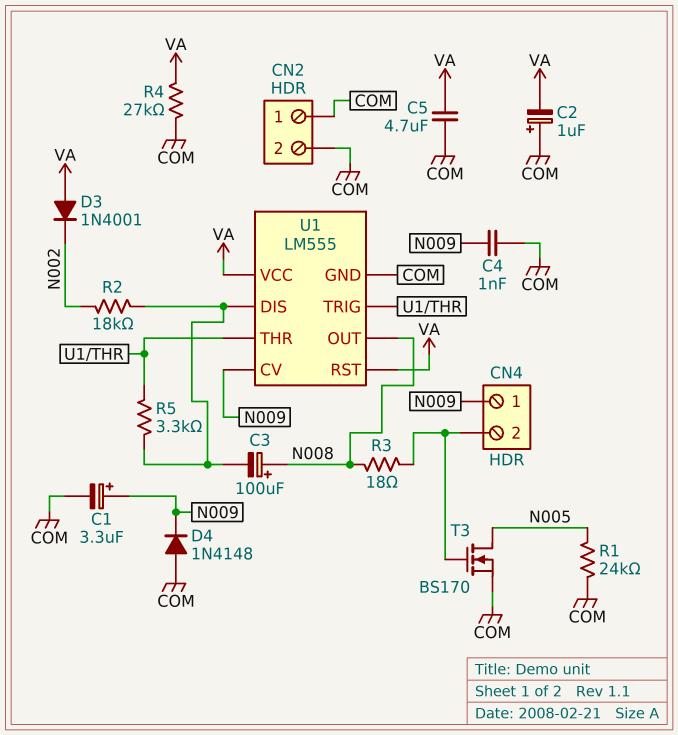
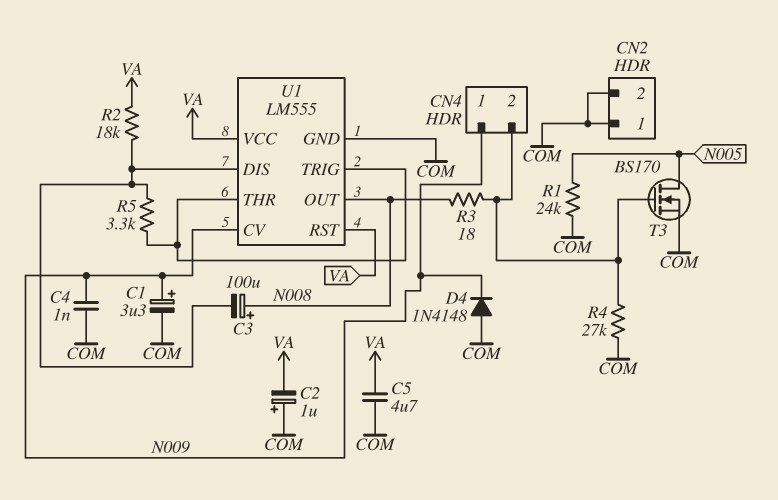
D3: diode 1N4001 (A VA, K N002) -> none
R2: 18k (N002, U1/DIS) -> 18k (U1/DIS, VA)
R4: 27k (COM, VA) -> 27k (CN4/2, COM)

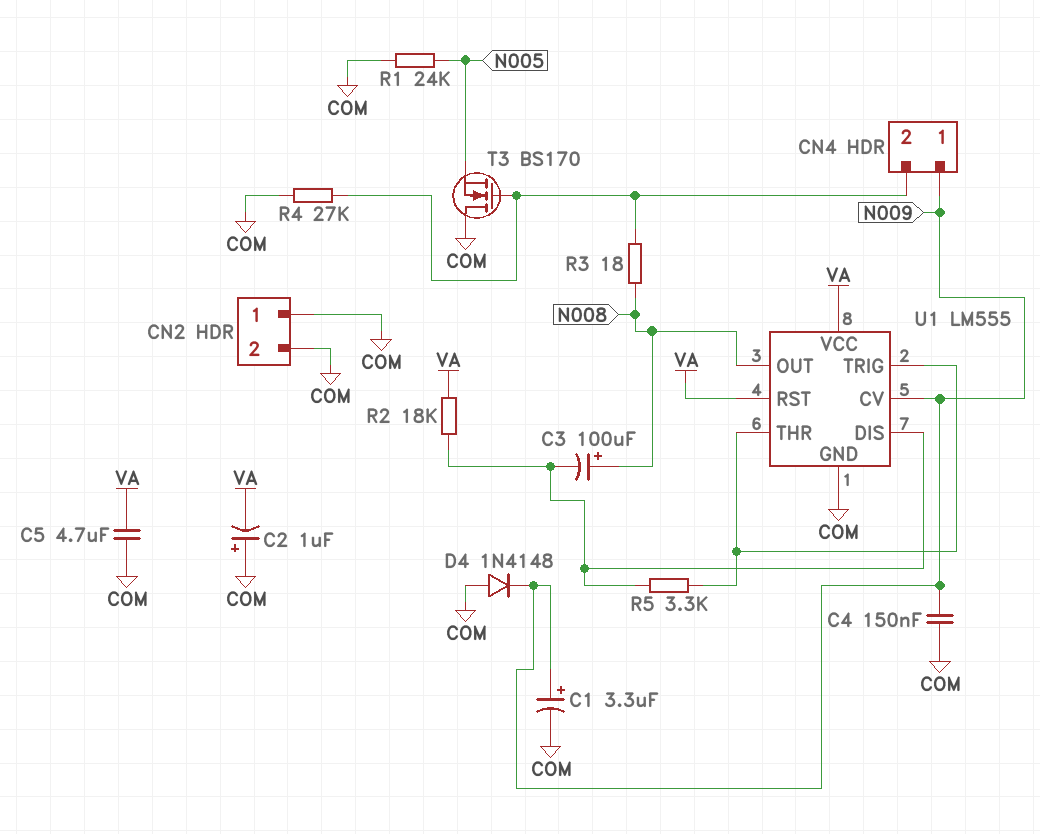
C4: 1nF (COM, N009) -> 150nF (COM, N009)
T3: NMOS BS170 (G CN4/2, D N005, S COM) -> NMOS BS170 (G CN4/2, D COM, S N005)

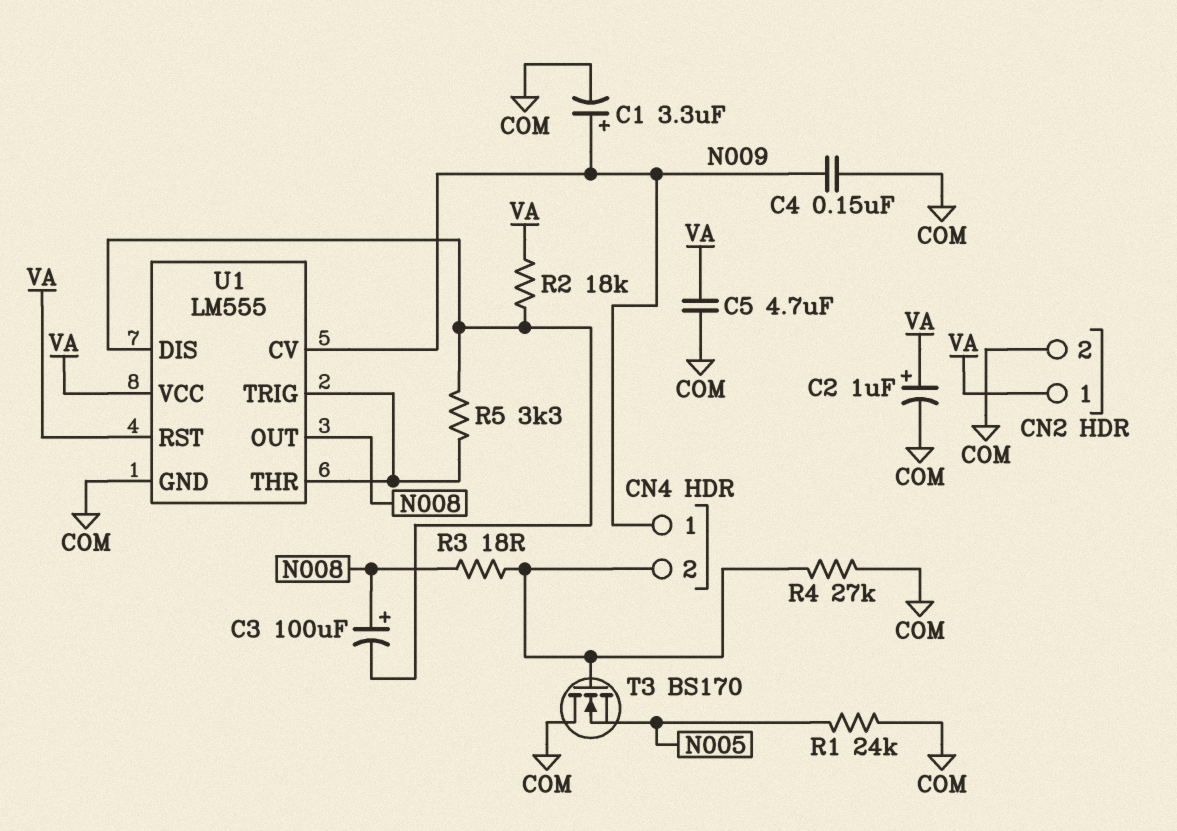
C2: 1uF (plus COM, minus VA) -> 1uF (plus VA, minus COM)
CN2 pin 1: COM -> VA
D4: diode 1N4148 (A COM, K N009) -> none

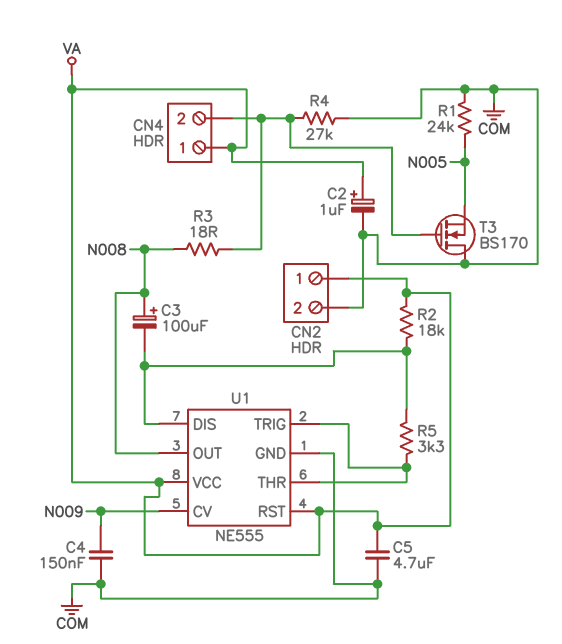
C1: 3.3uF (plus N009, minus COM) -> none
CN4 pin 1: N009 -> VA
U1: LM555 -> NE555

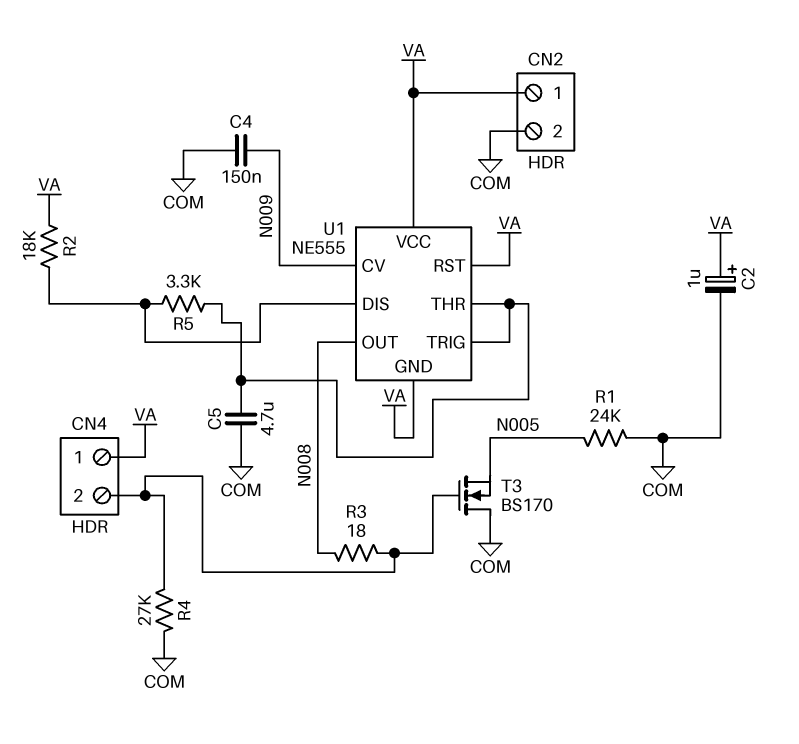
C3: 100uF (plus N008, minus U1/DIS) -> none
C5: 4.7uF (COM, VA) -> 4.7uF (COM, U1/THR)
U1 pin GND: COM -> VA

